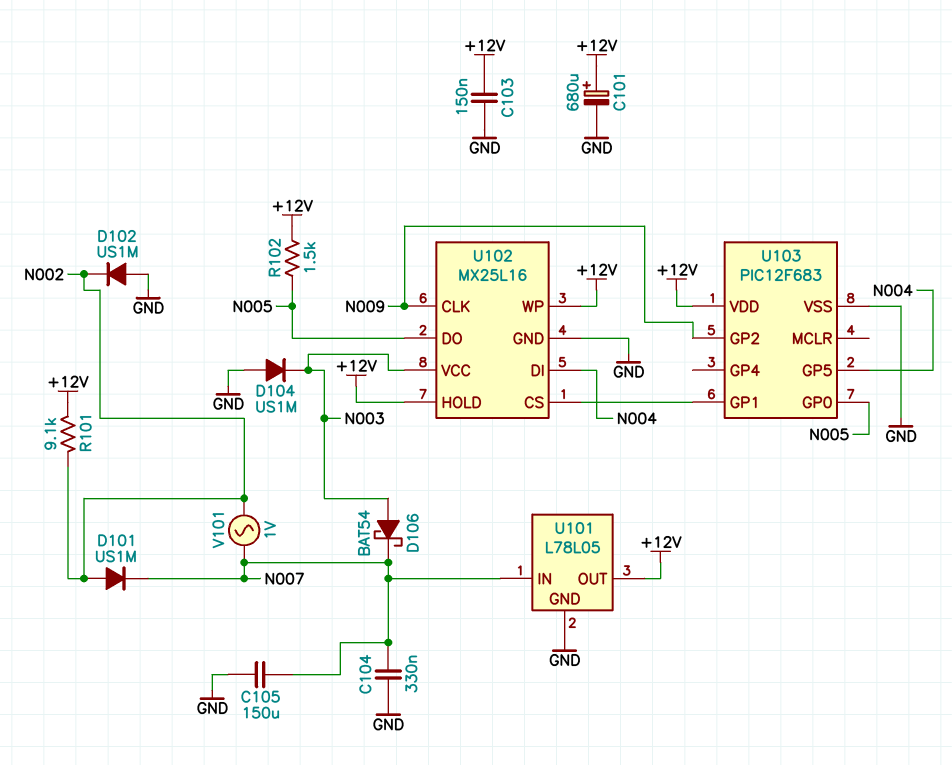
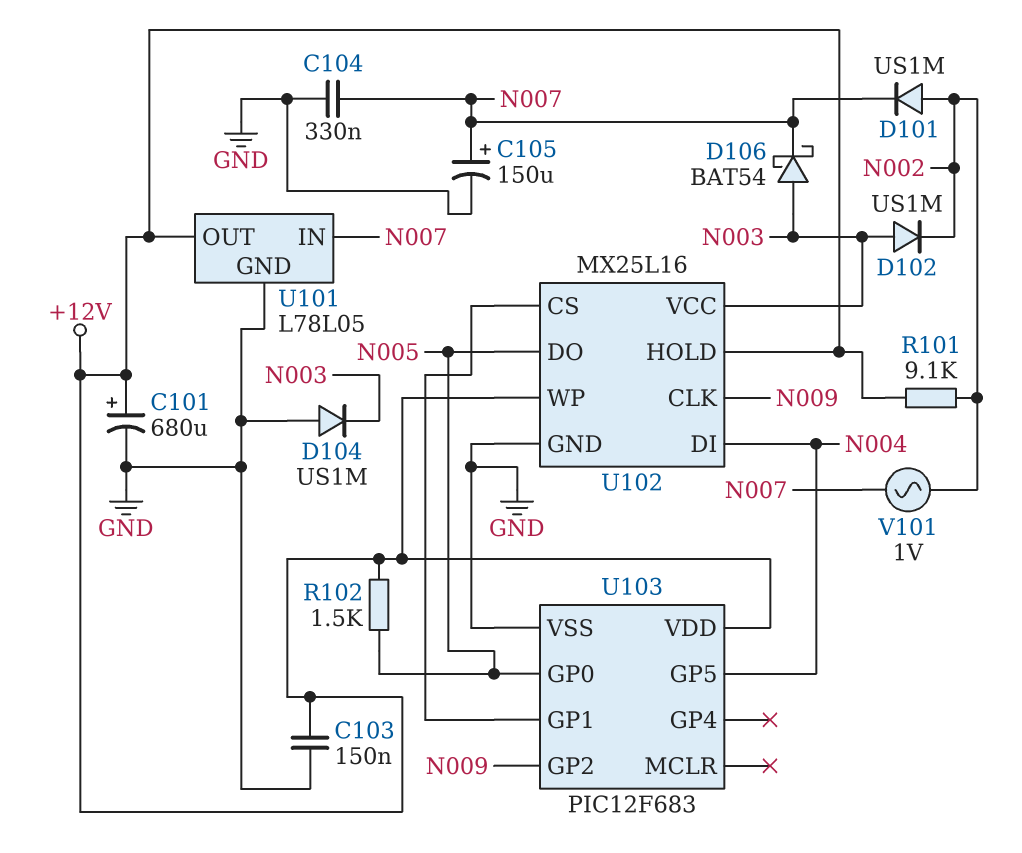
C105: 150uF (GND, N007) -> 150uF (plus N007, minus GND)
D102: diode US1M (A GND, K N002) -> diode US1M (A N003, K N002)

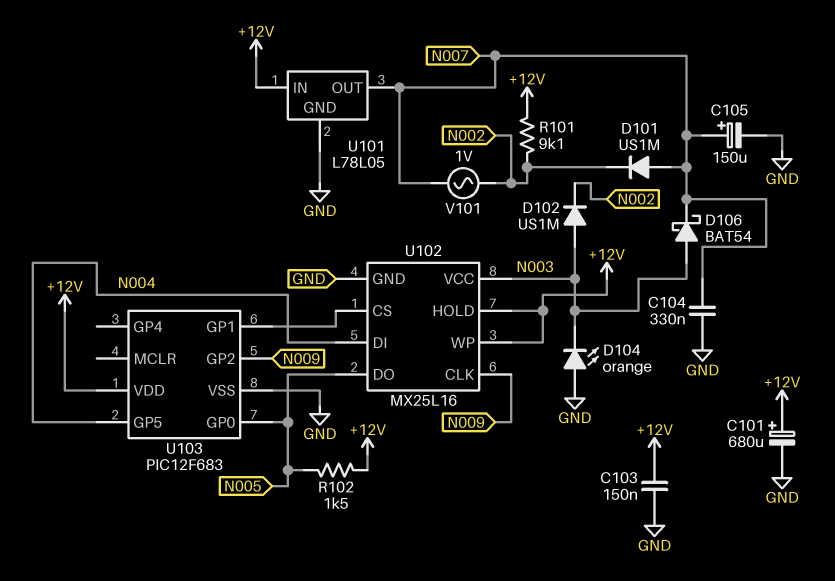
D101: diode US1M (A N002, K N007) -> diode US1M (A N007, K N002)
D104: diode US1M (A GND, K N003) -> LED orange (A GND, K N003)
U101 pin IN: N007 -> +12V
U101 pin OUT: +12V -> N007

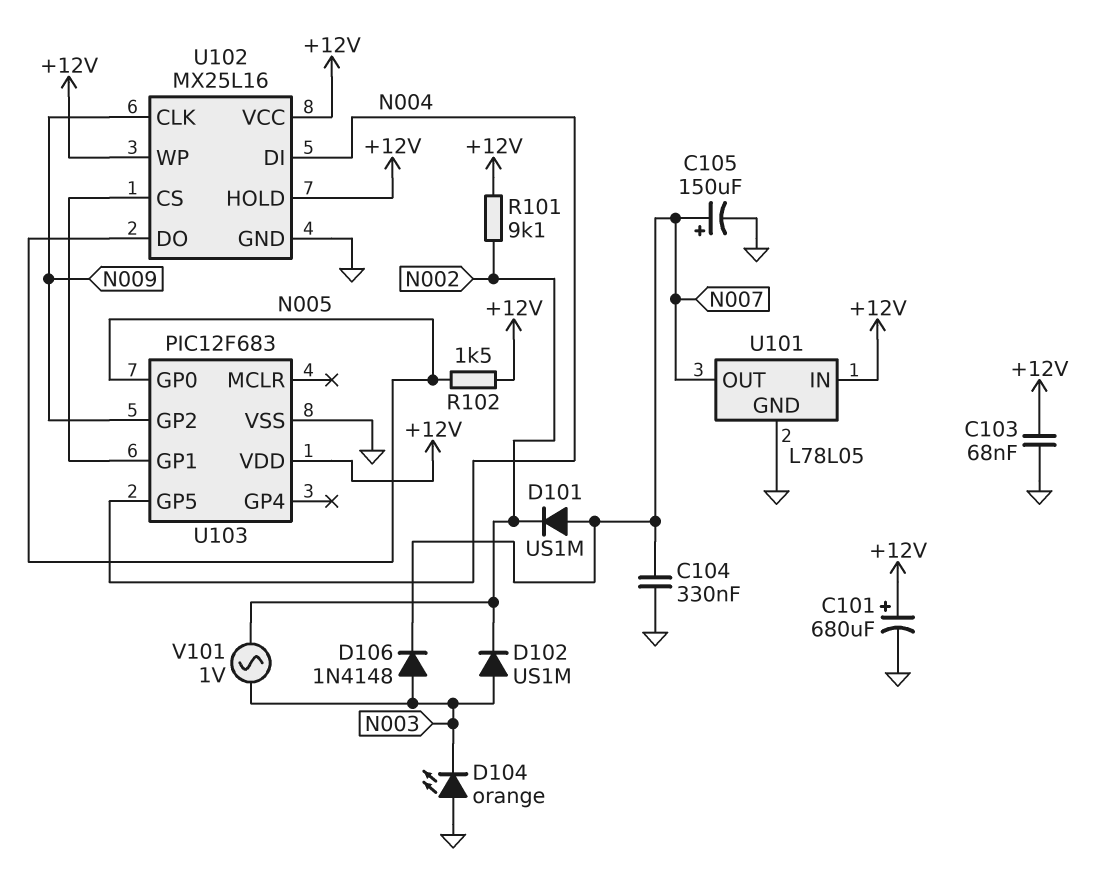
C103: 150nF (+12V, GND) -> 68nF (+12V, GND)
D106: schottky BAT54 (A N003, K N007) -> diode 1N4148 (A N003, K N007)
U102 pin VCC: N003 -> +12V
V101: AC 1V (N002, N007) -> AC 1V (N002, N003)

